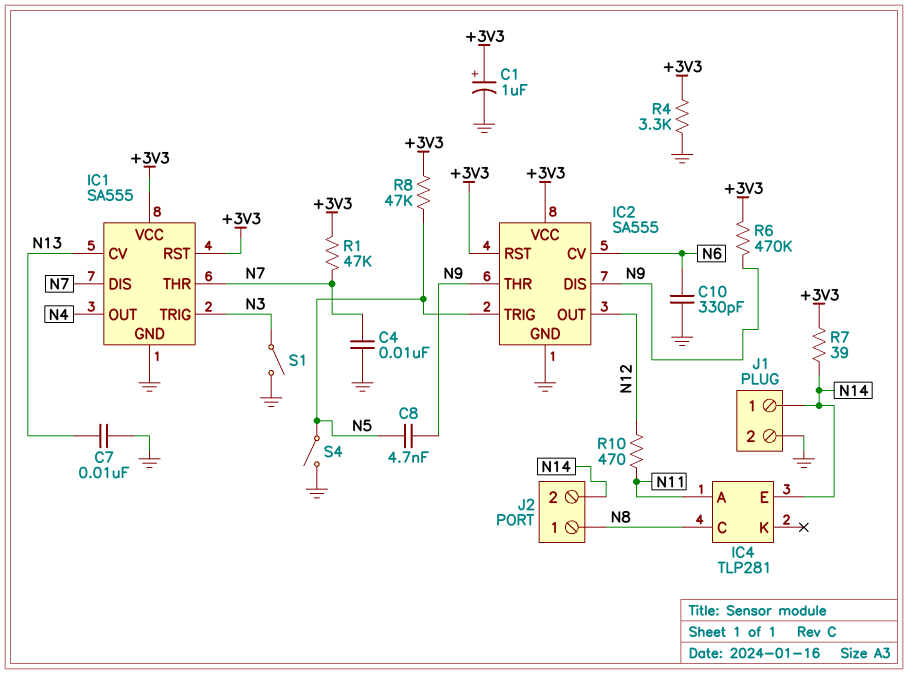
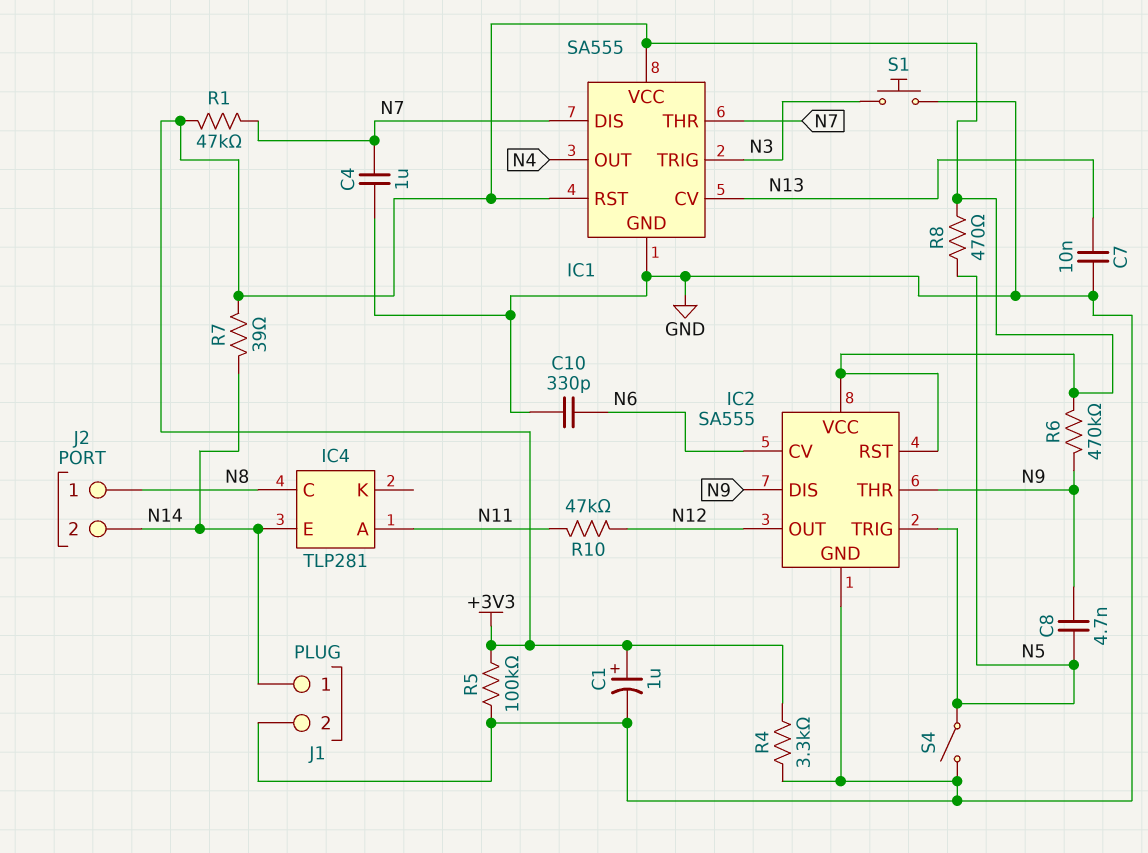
C4: 10nF (GND, N7) -> 1uF (GND, N7)
R5: none -> 100k (+3V3, GND)
R8: 47k (+3V3, N5) -> 470 (+3V3, N5)
R10: 470 (N11, N12) -> 47k (N11, N12)
S1: switch (GND, N3) -> button (GND, N3)

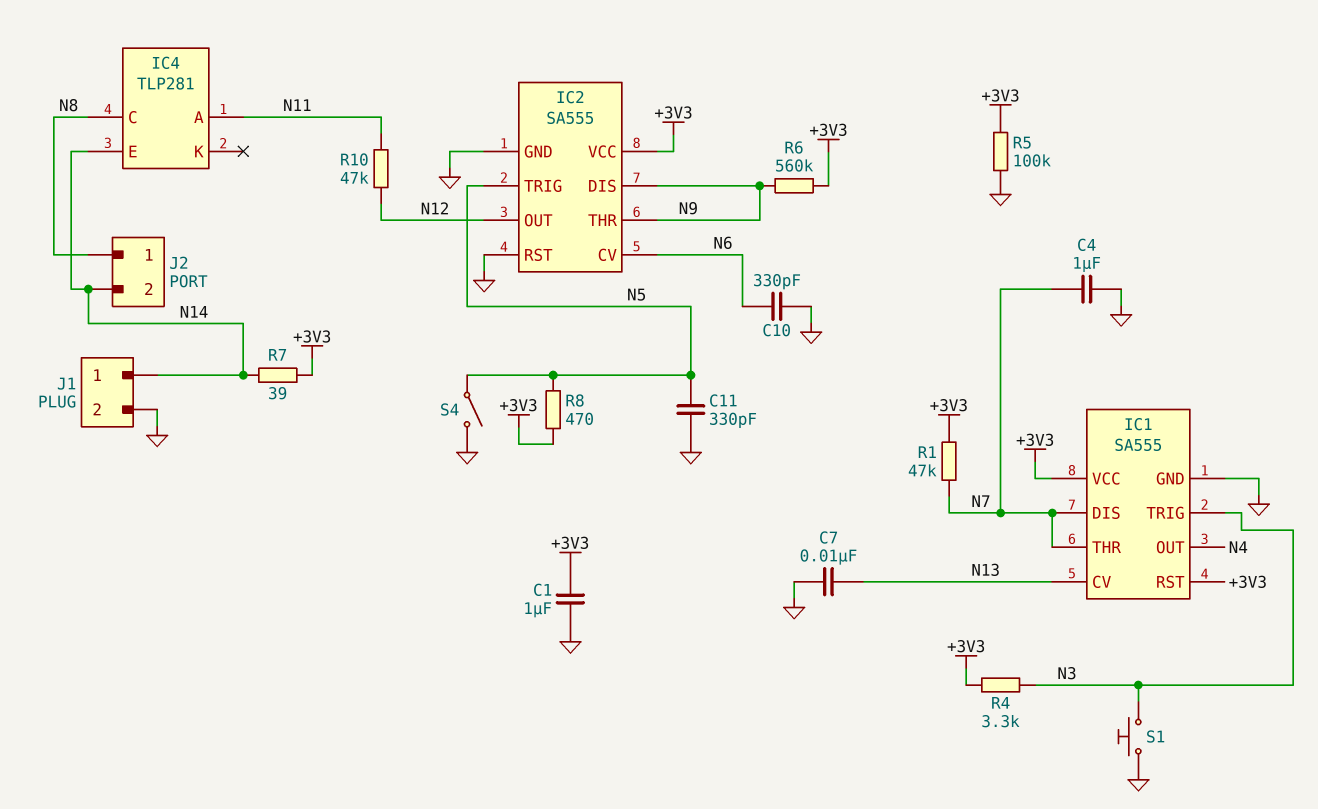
C1: 1uF (plus +3V3, minus GND) -> 1uF (+3V3, GND)
C8: 4.7nF (N5, N9) -> none
C11: none -> 330pF (GND, N5)
IC2 pin RST: +3V3 -> GND
R4: 3.3k (+3V3, GND) -> 3.3k (+3V3, N3)
R6: 470k (+3V3, N9) -> 560k (+3V3, N9)

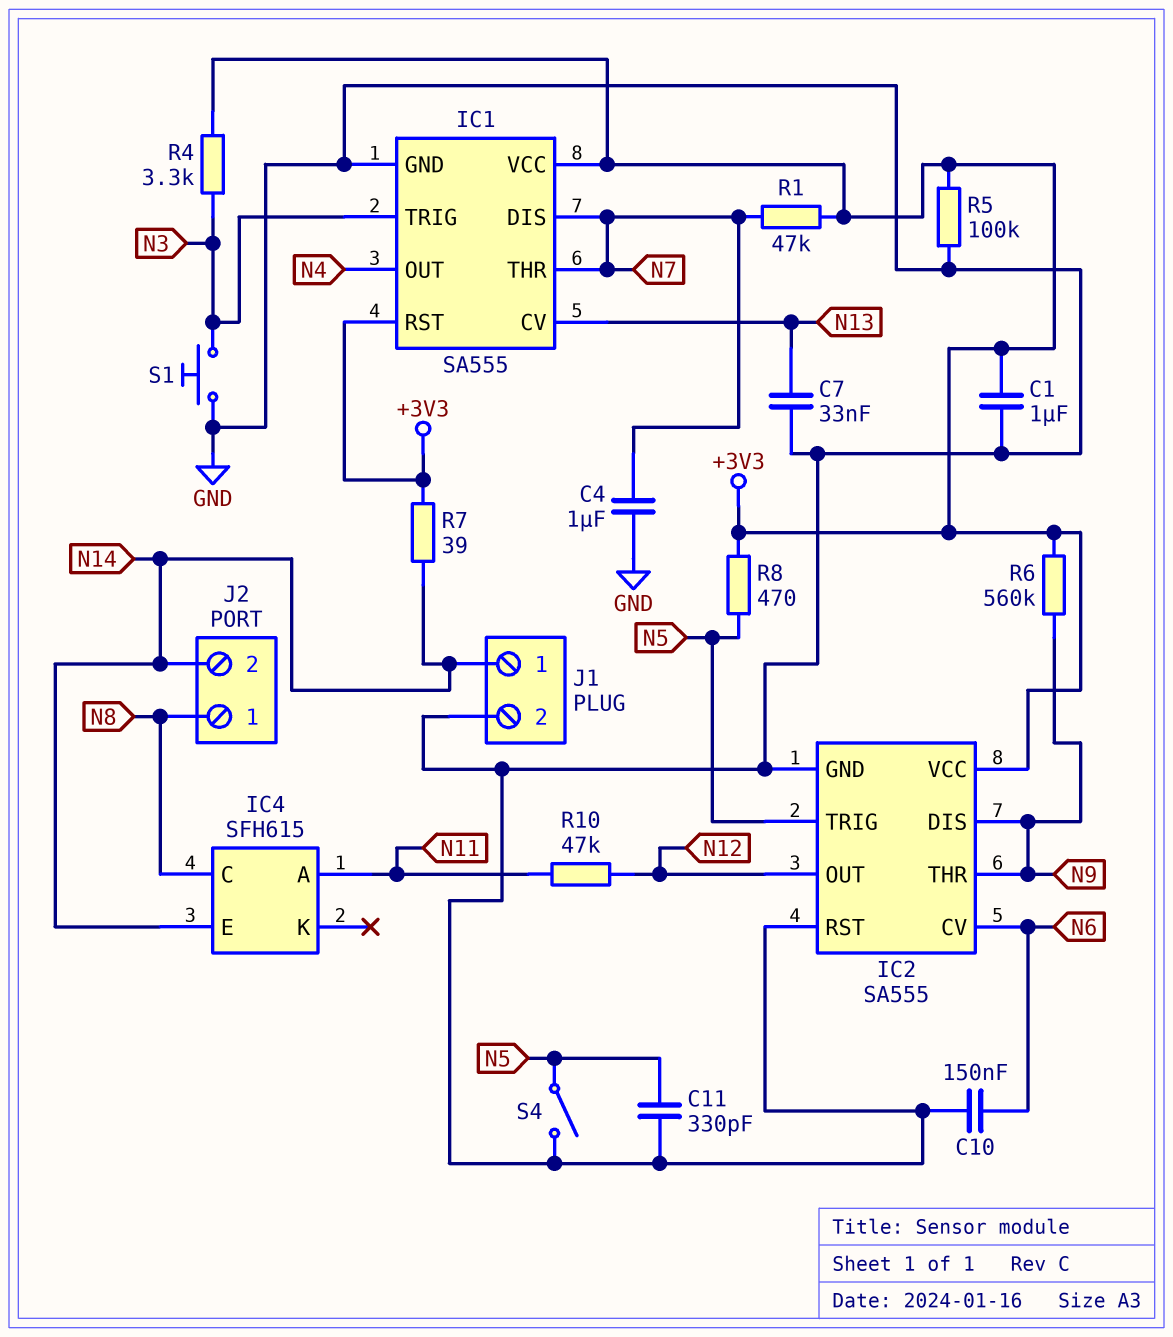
C7: 10nF (GND, N13) -> 33nF (GND, N13)
C10: 330pF (GND, N6) -> 150nF (GND, N6)
IC4: TLP281 -> SFH615

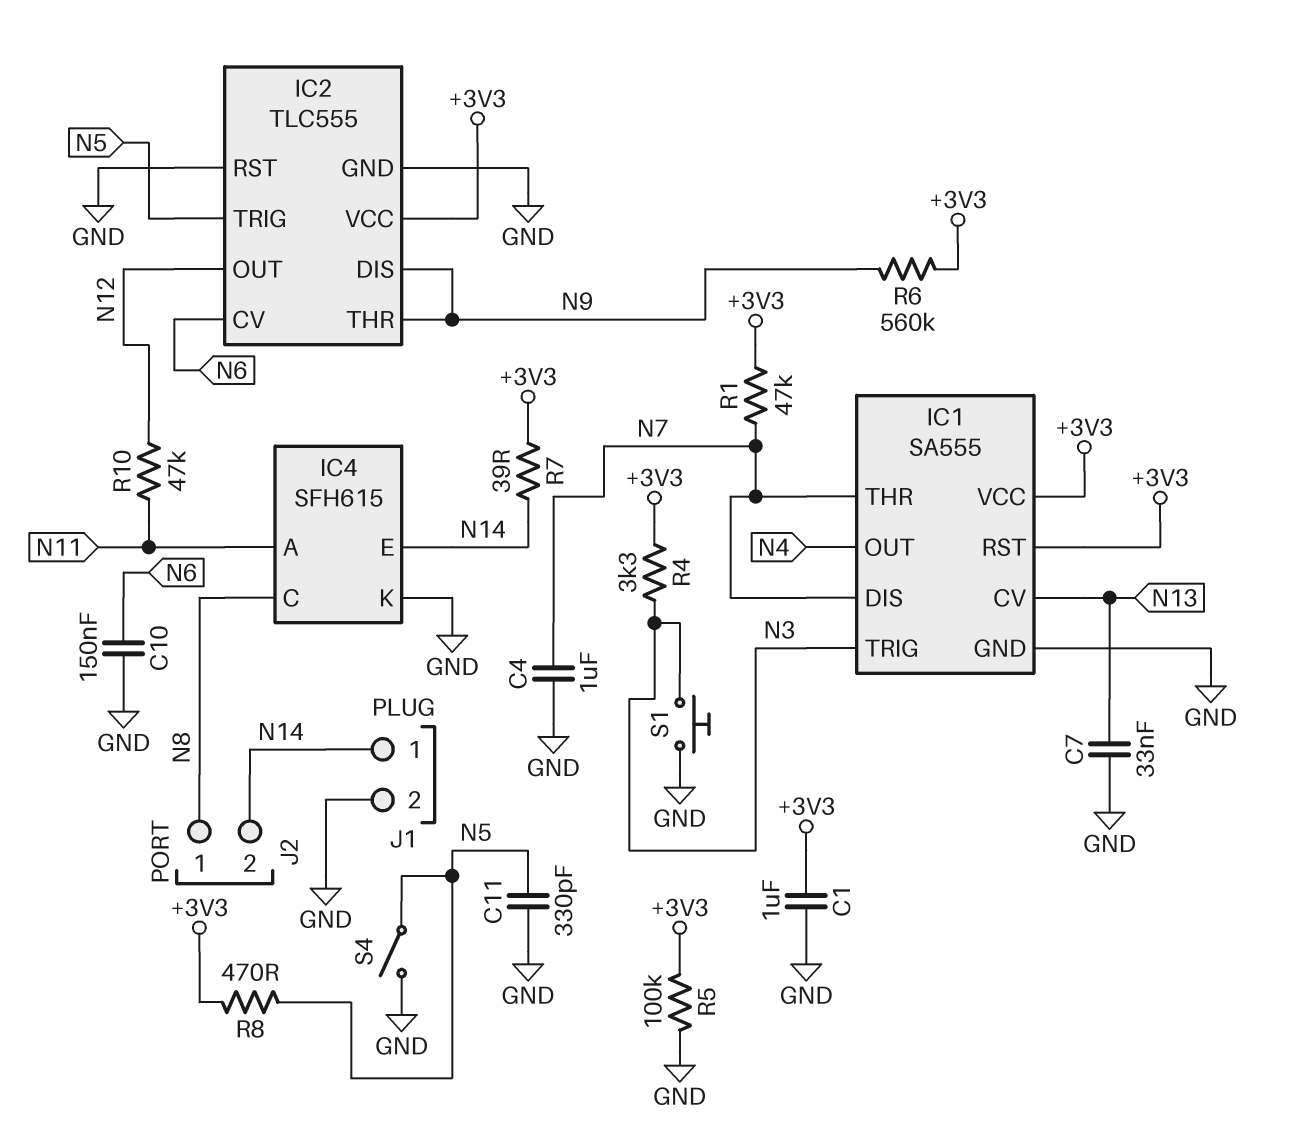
IC2: SA555 -> TLC555
IC4 pin K: none -> GND

